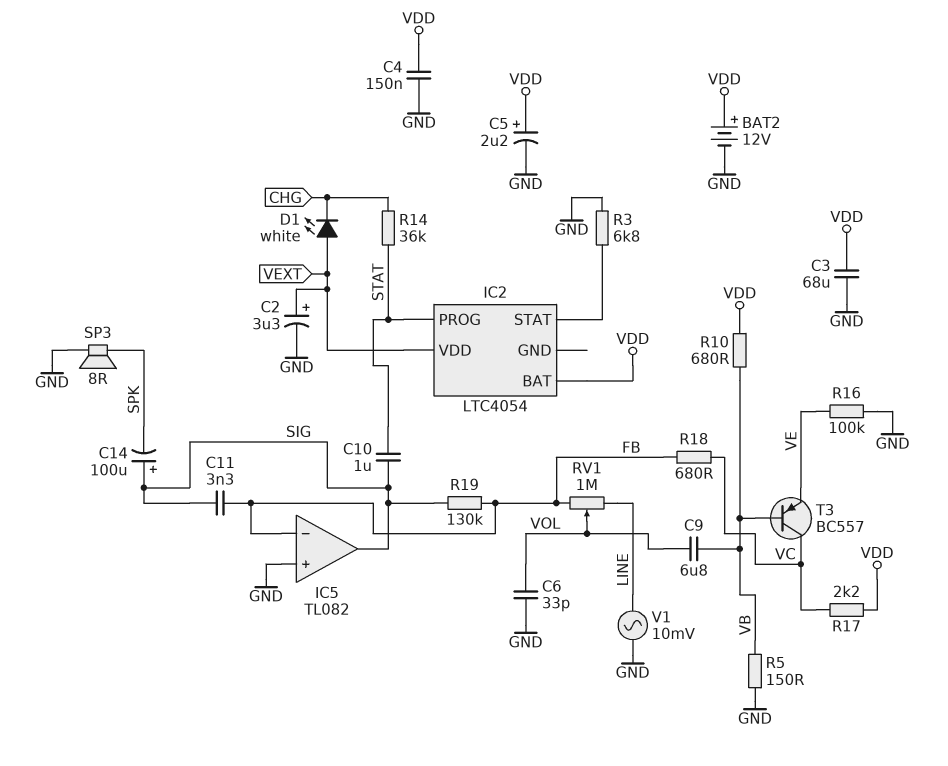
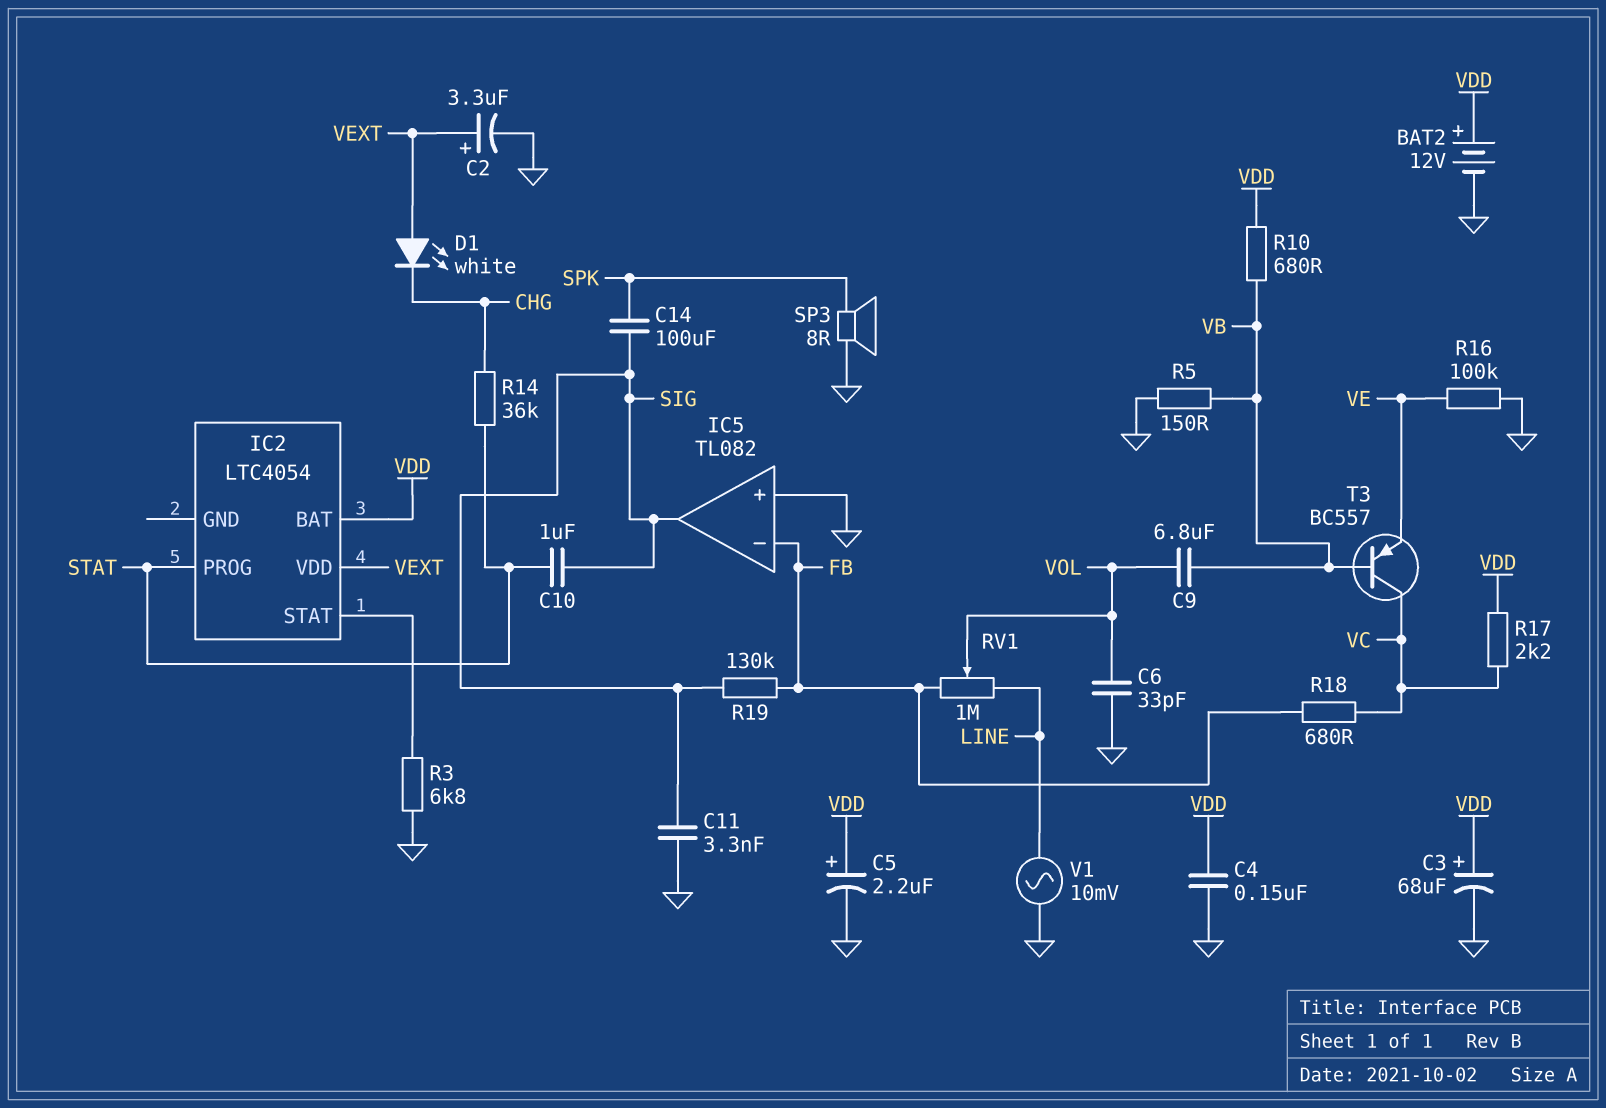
C3: 68uF (GND, VDD) -> 68uF (plus VDD, minus GND)
C11: 3.3nF (FB, SIG) -> 3.3nF (GND, SIG)
C14: 100uF (plus SIG, minus SPK) -> 100uF (SIG, SPK)

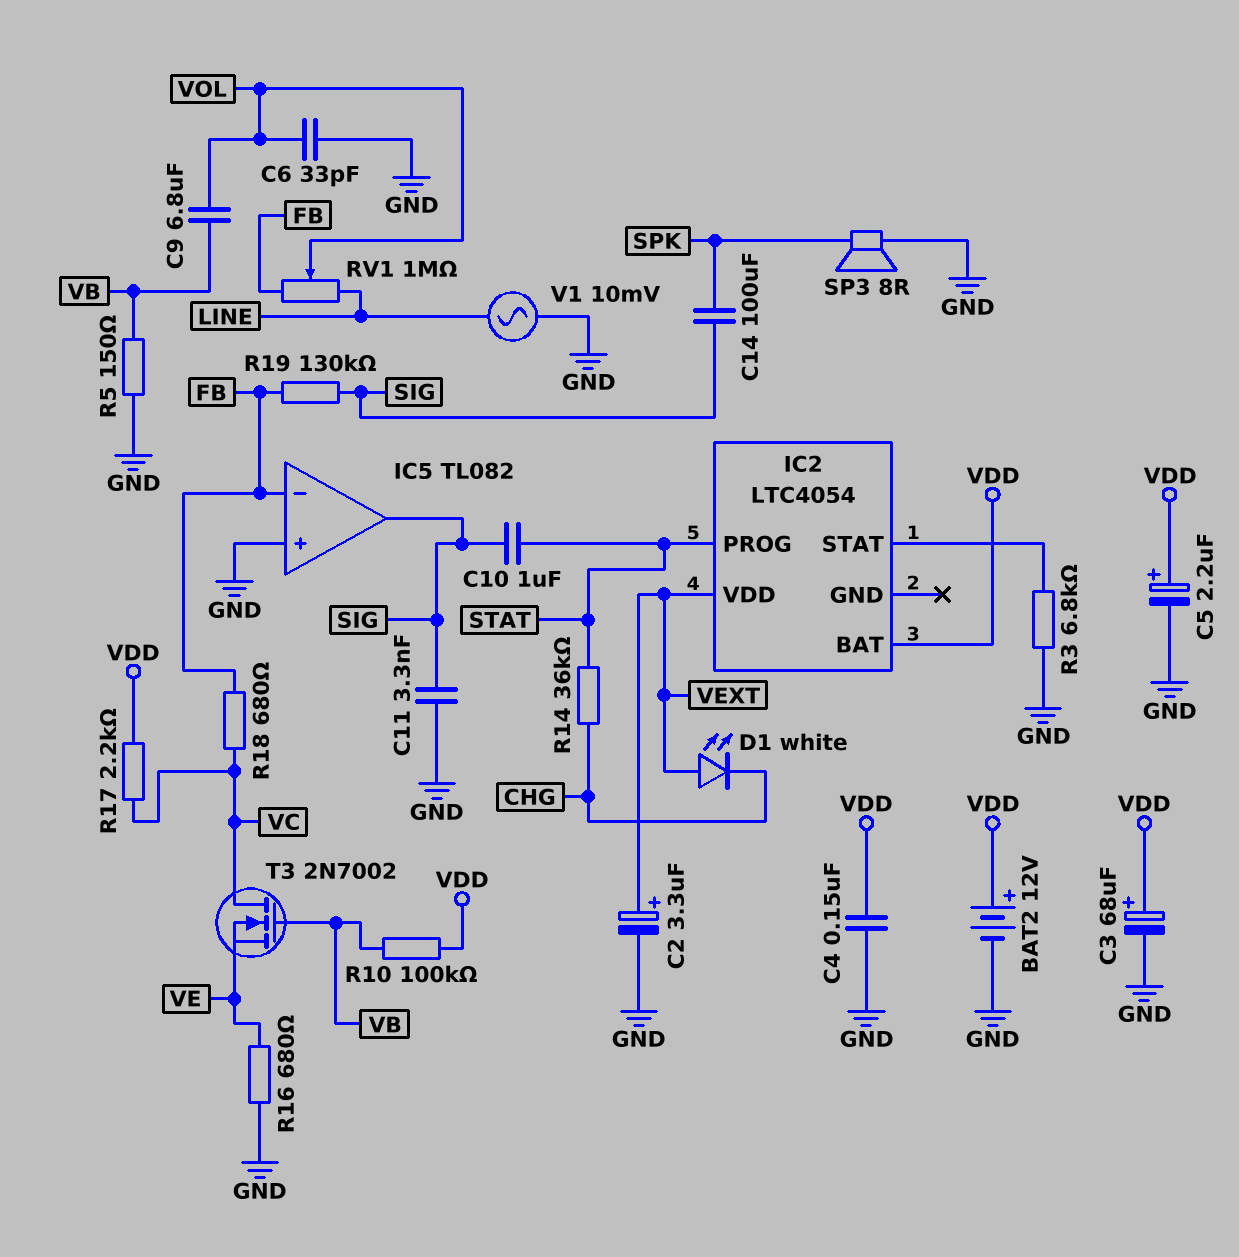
R10: 680 (VB, VDD) -> 100k (VB, VDD)
R16: 100k (GND, VE) -> 680 (GND, VE)
T3: PNP BC557 (B VB, C VC, E VE) -> NMOS 2N7002 (G VB, D VC, S VE)

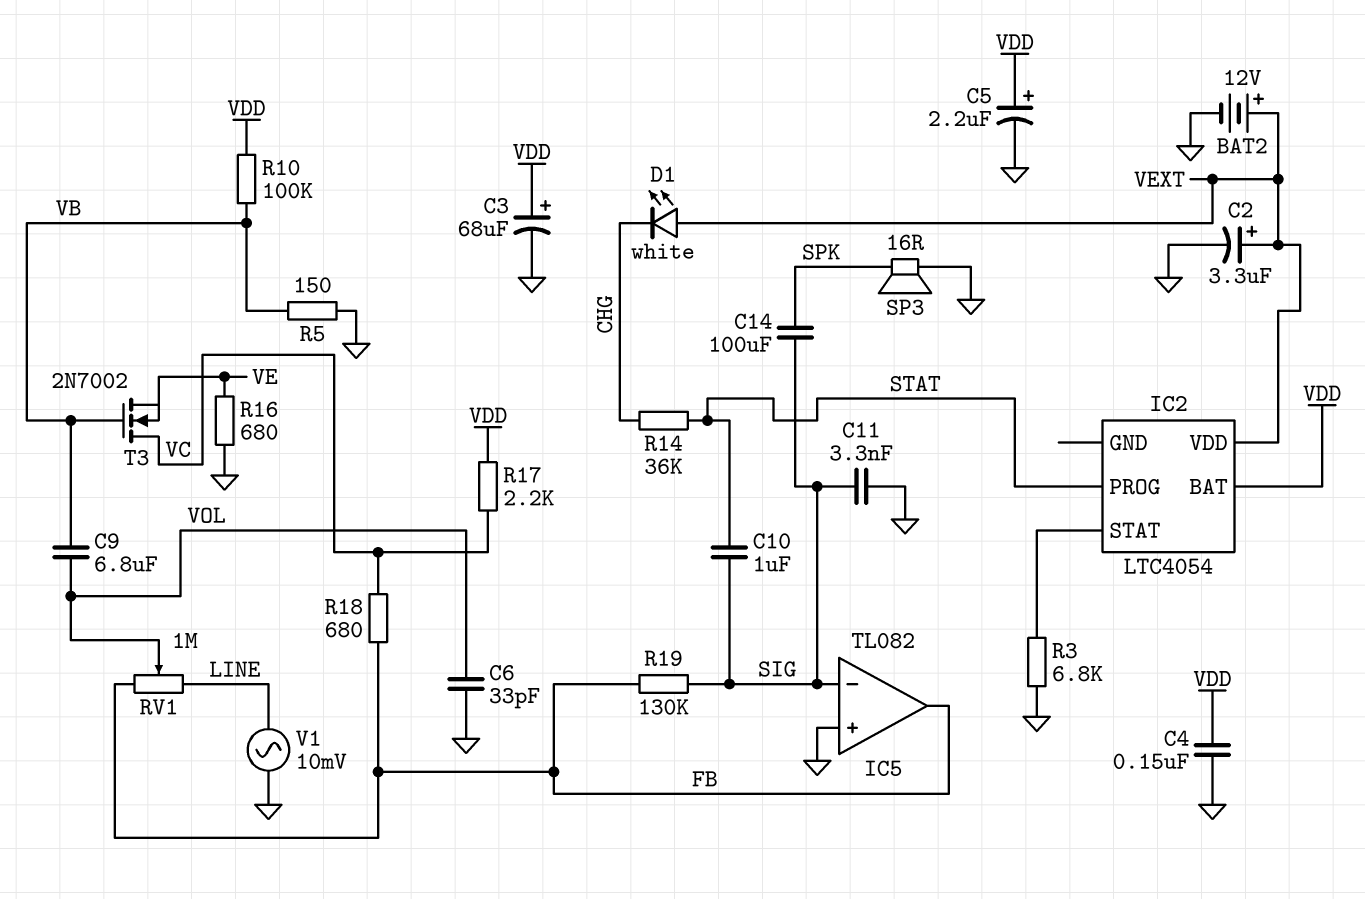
BAT2: 12V (plus VDD, minus GND) -> 12V (plus VEXT, minus GND)
IC5 pin in-: FB -> SIG
IC5 pin out: SIG -> FB
SP3: speaker 8R (GND, SPK) -> speaker 16R (GND, SPK)

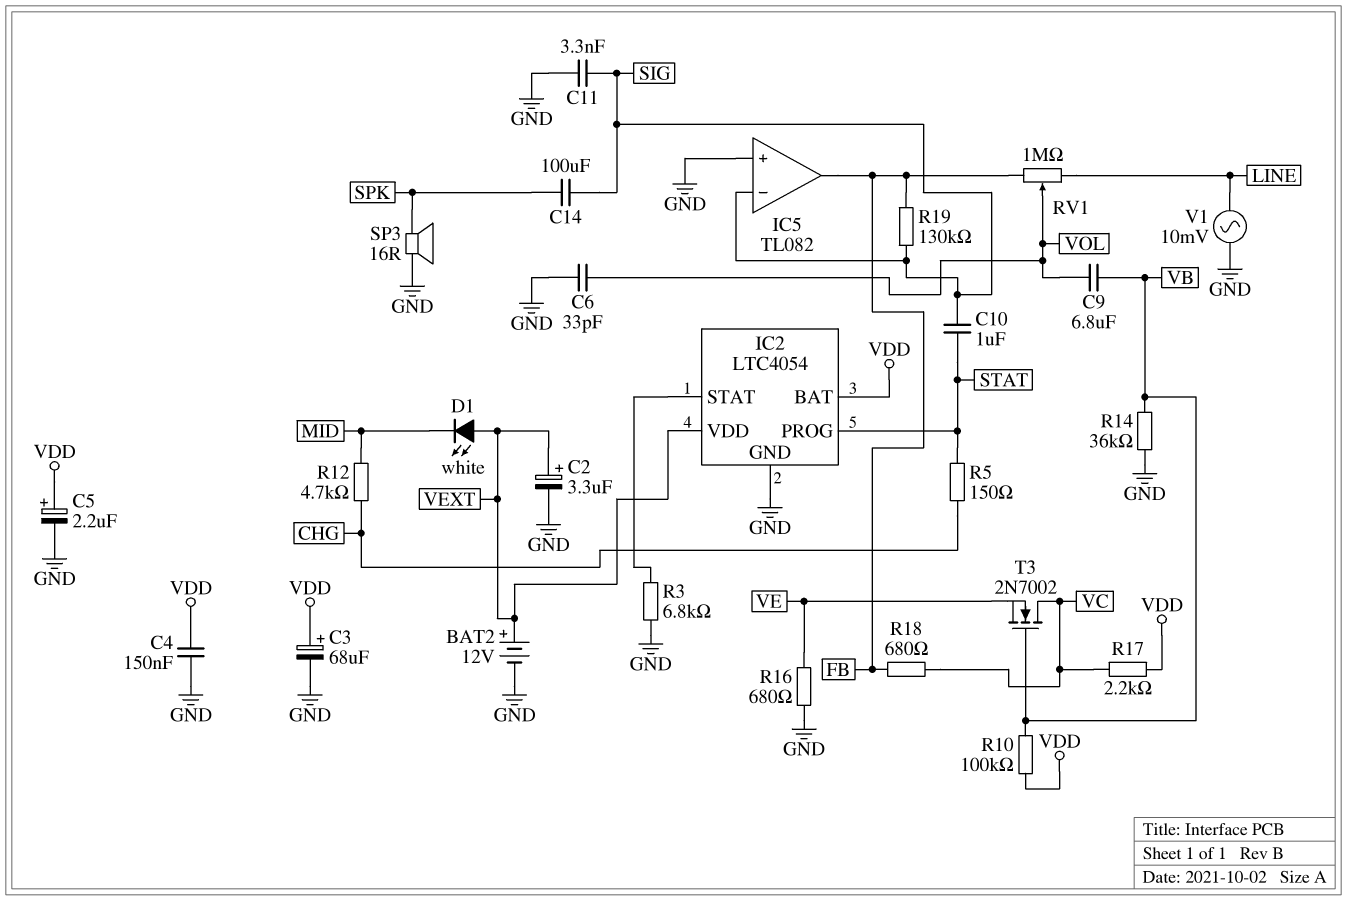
D1: LED white (A VEXT, K CHG) -> LED white (A VEXT, K MID)
IC2 pin GND: none -> GND
R5: 150 (GND, VB) -> 150 (CHG, STAT)
R12: none -> 4.7k (CHG, MID)
R14: 36k (CHG, STAT) -> 36k (GND, VB)

